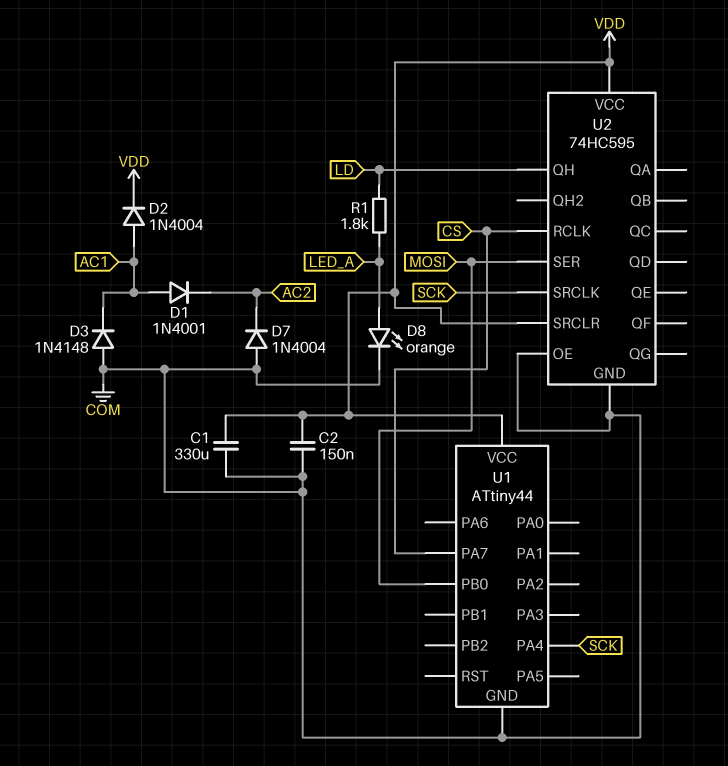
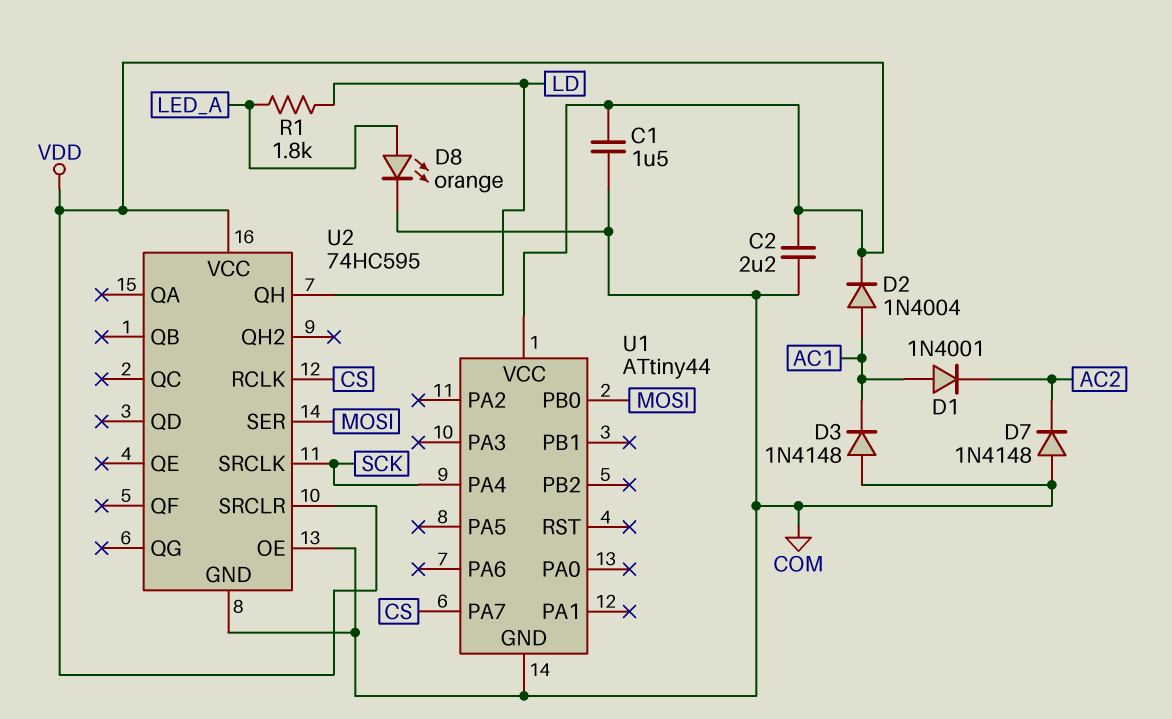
C1: 330uF (COM, VDD) -> 1.5uF (COM, VDD)
C2: 150nF (COM, VDD) -> 2.2uF (COM, VDD)
D7: diode 1N4004 (A COM, K AC2) -> diode 1N4148 (A COM, K AC2)

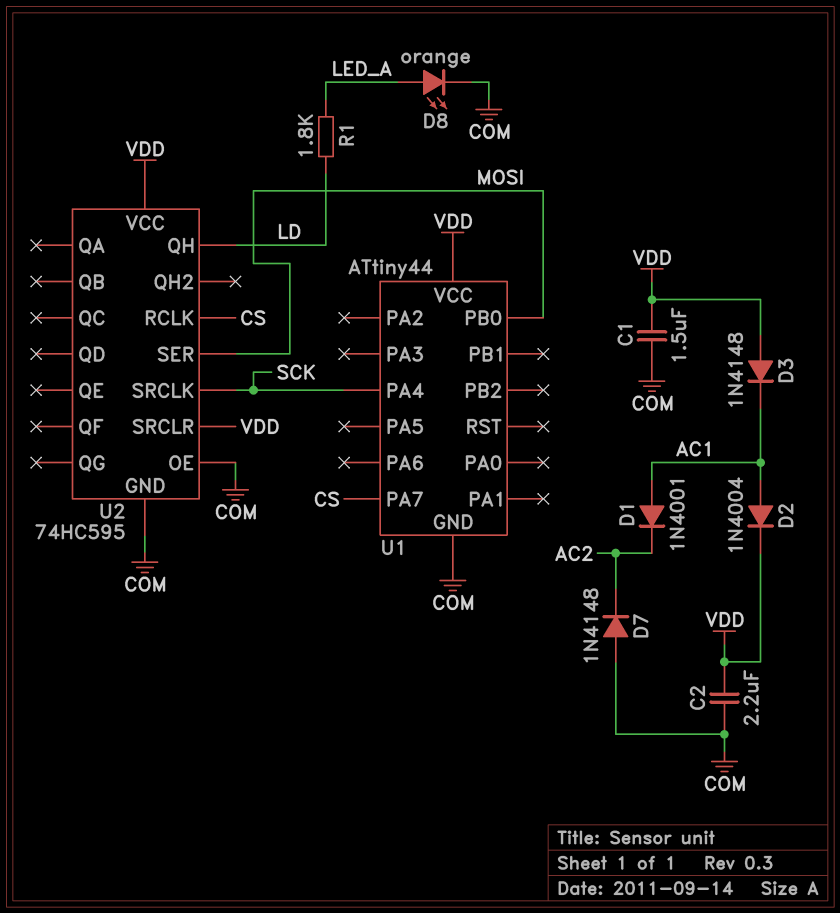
D3: diode 1N4148 (A COM, K AC1) -> diode 1N4148 (A VDD, K AC1)

